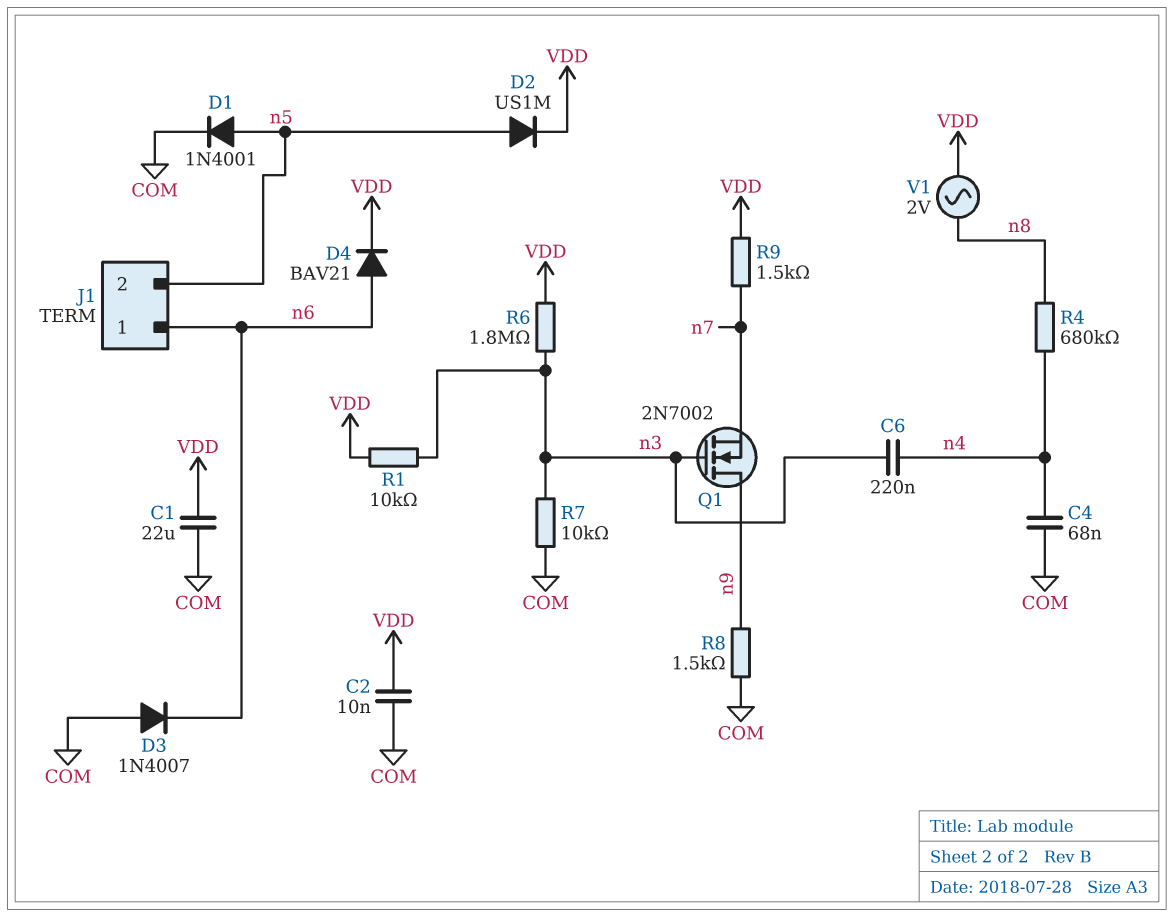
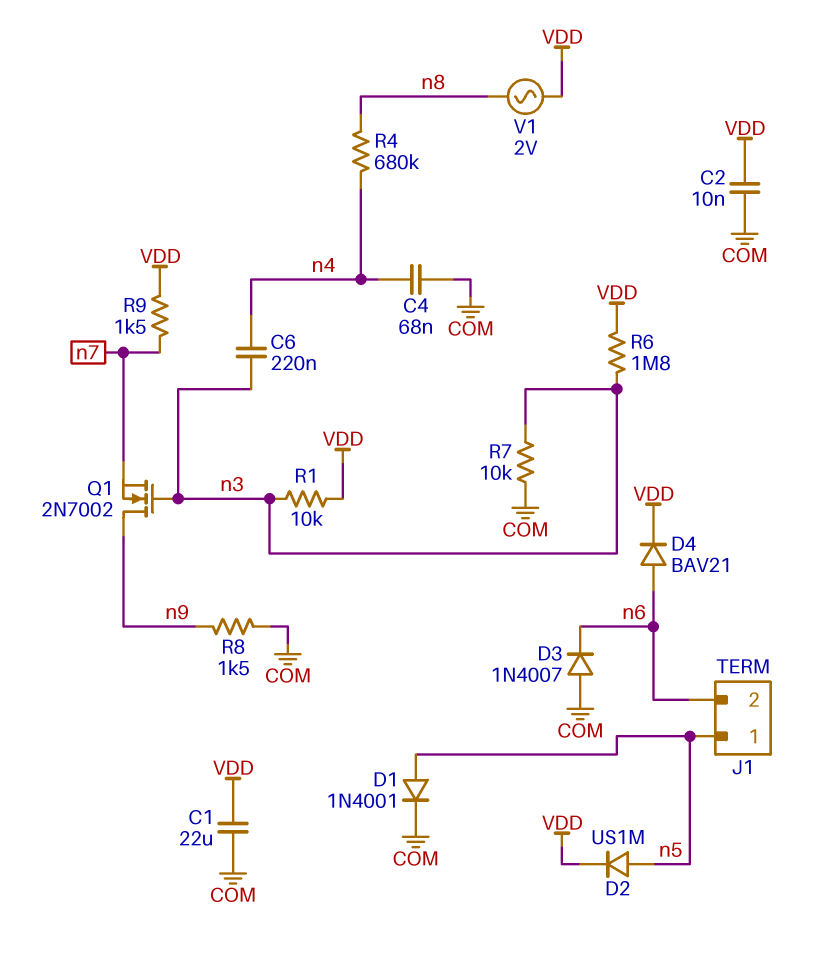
J1 pin 1: n6 -> n5
J1 pin 2: n5 -> n6

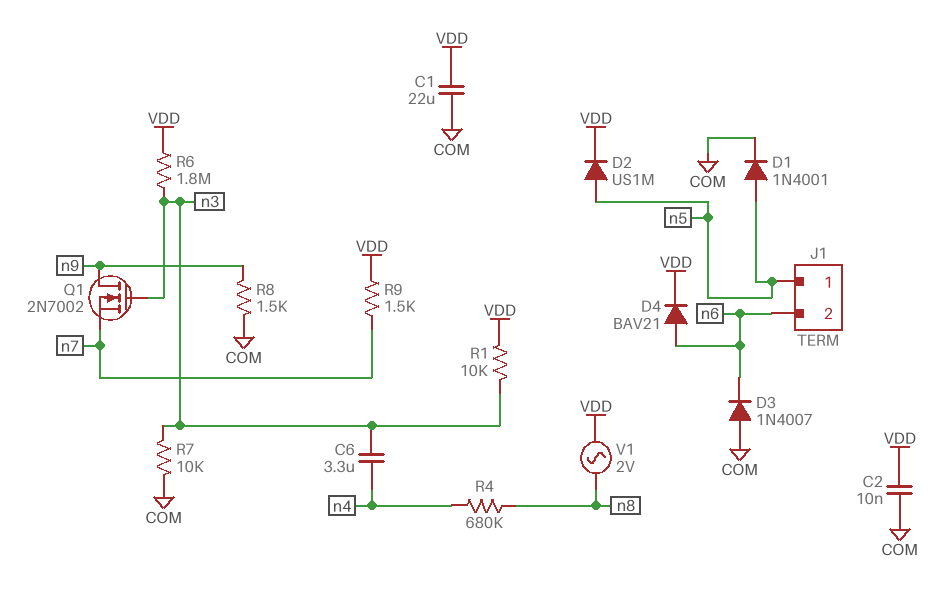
C4: 68nF (COM, n4) -> none
C6: 220nF (n3, n4) -> 3.3uF (n3, n4)

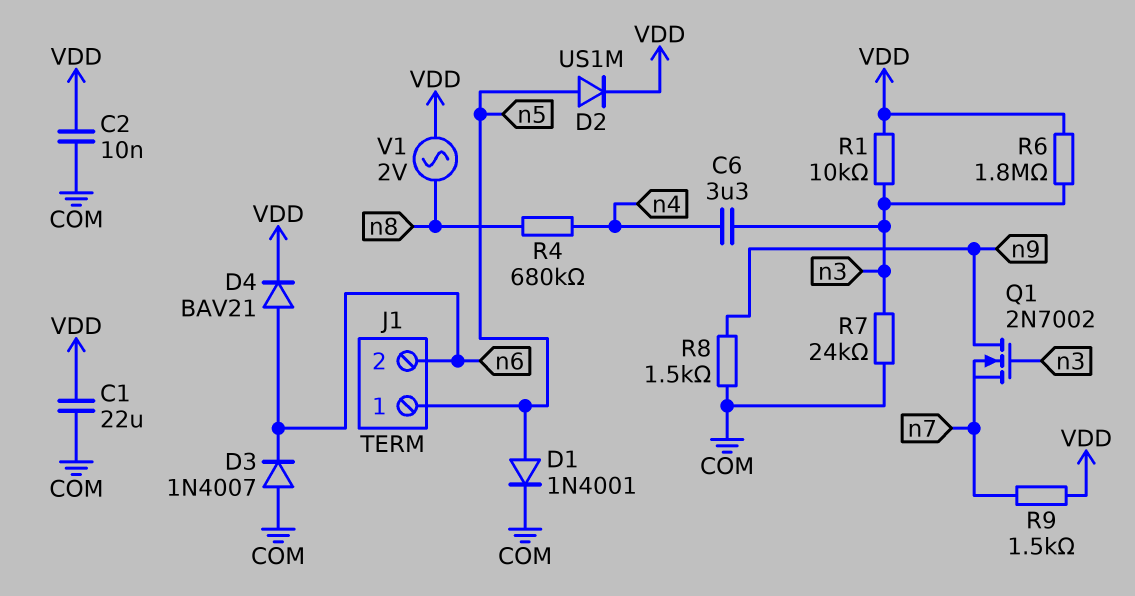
R7: 10k (COM, n3) -> 24k (COM, n3)

